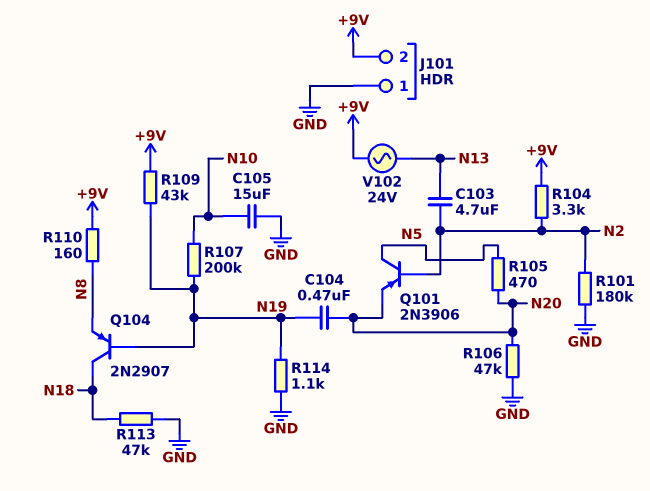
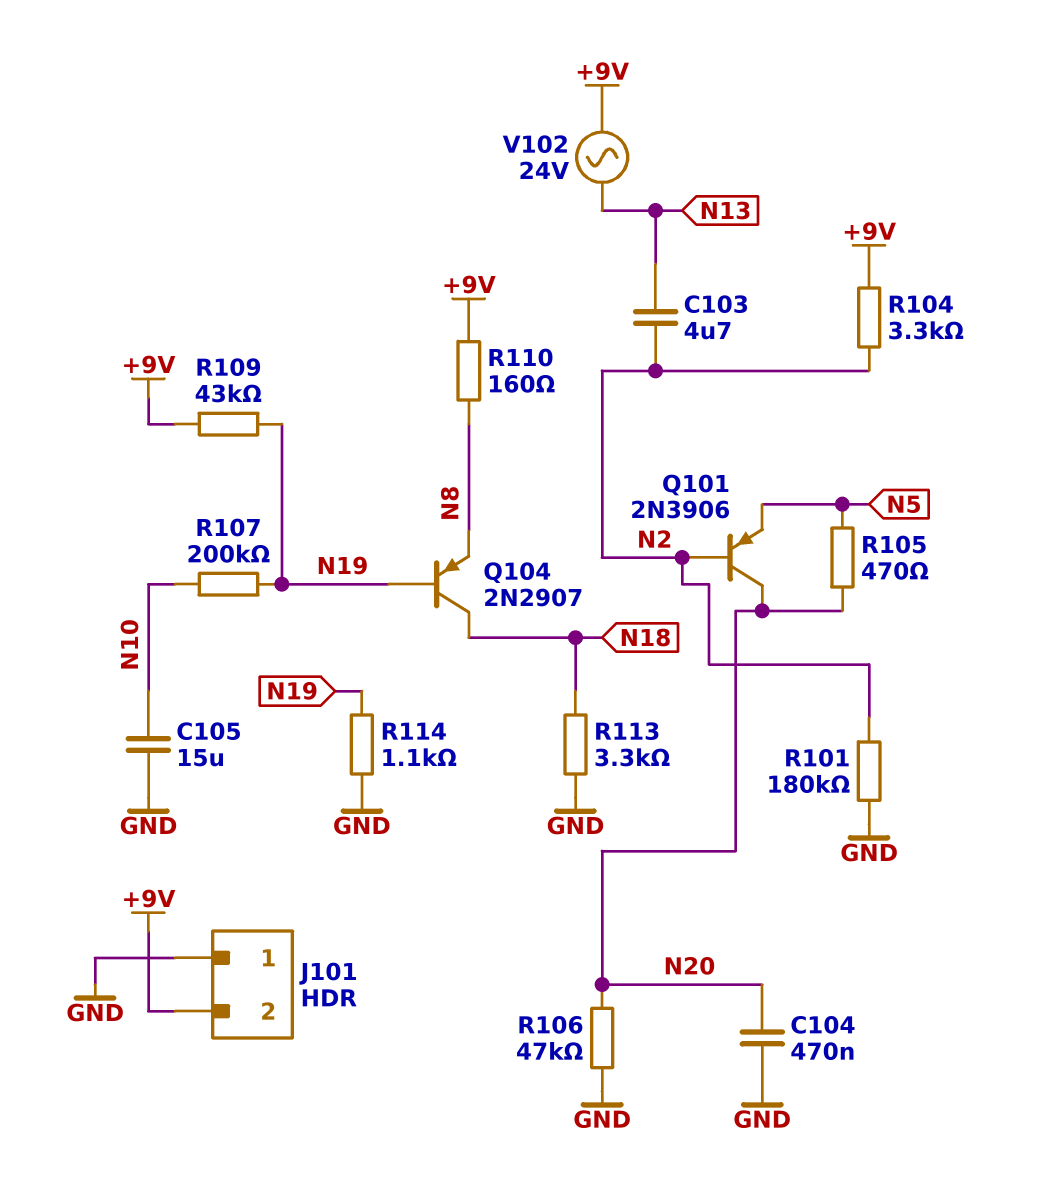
C104: 470nF (N19, N20) -> 470nF (GND, N20)
Q101: PNP 2N3906 (B N2, C N5, E N20) -> PNP 2N3906 (B N2, C N20, E N5)
R113: 47k (GND, N18) -> 3.3k (GND, N18)

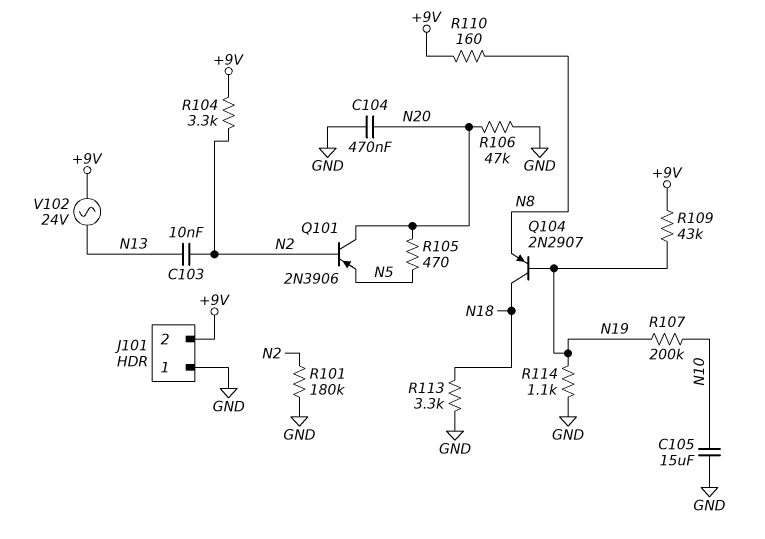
C103: 4.7uF (N2, N13) -> 10nF (N2, N13)

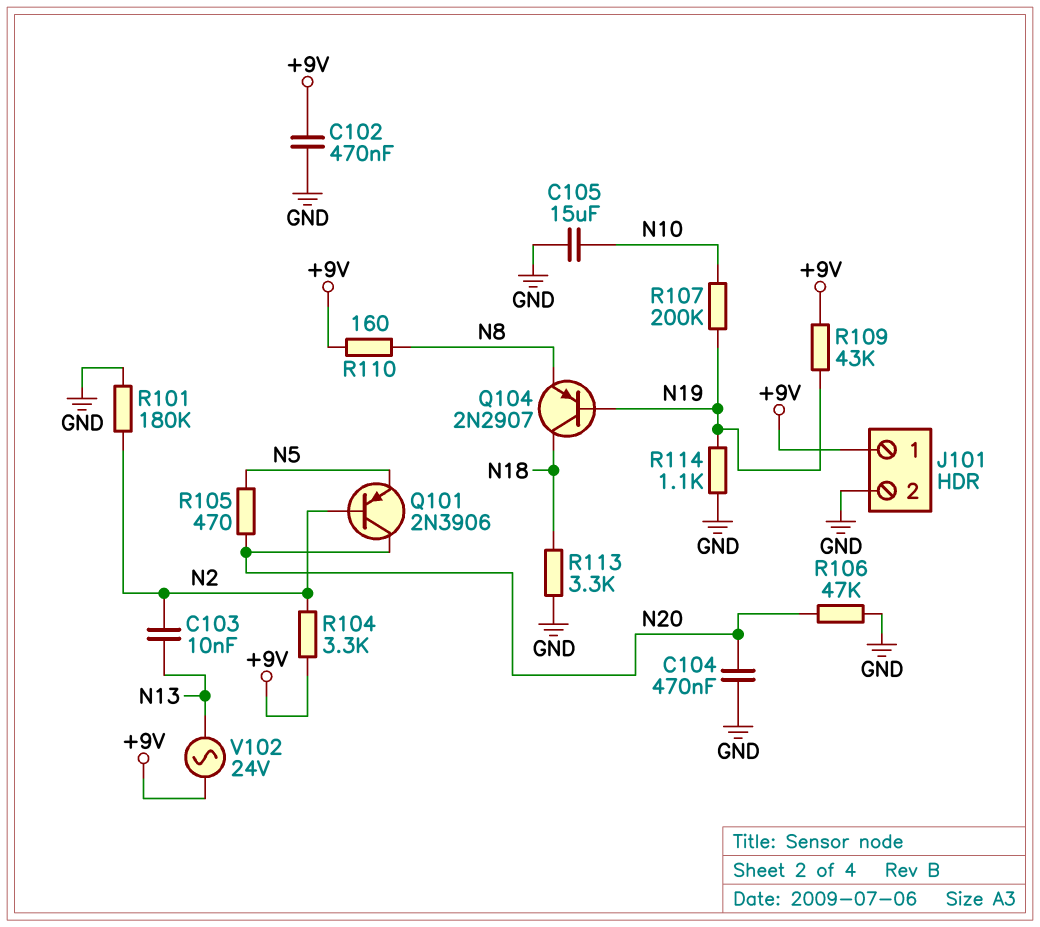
C102: none -> 470nF (+9V, GND)
J101 pin 1: GND -> +9V
J101 pin 2: +9V -> GND

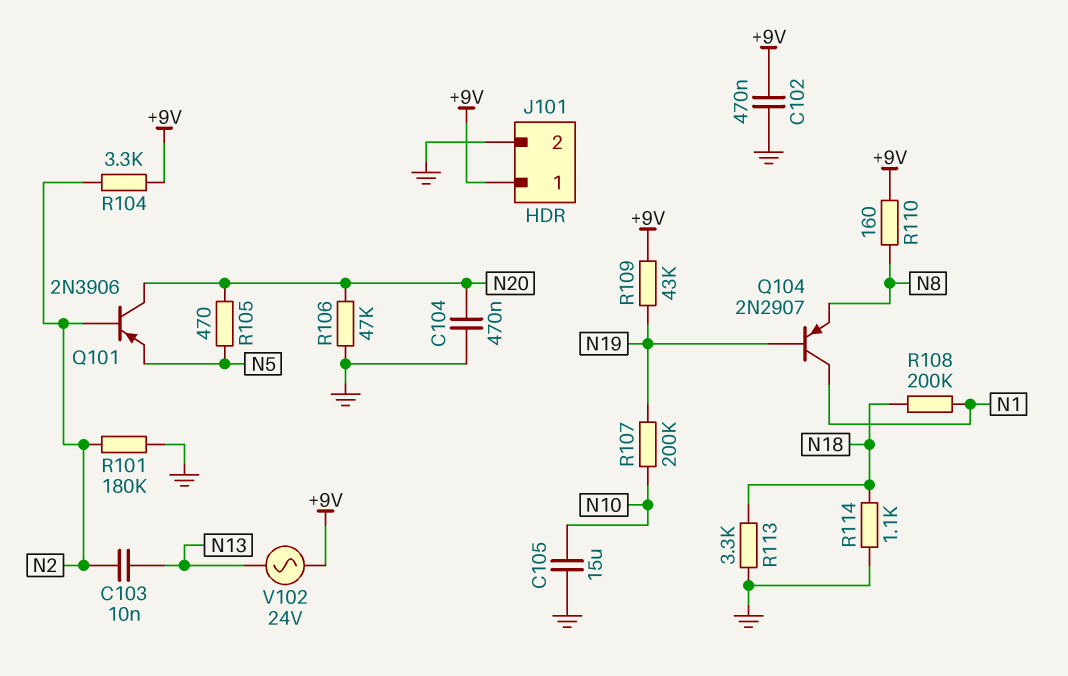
Q104: PNP 2N2907 (B N19, C N18, E N8) -> PNP 2N2907 (B N19, C N1, E N8)
R108: none -> 200k (N1, N18)
R114: 1.1k (GND, N19) -> 1.1k (GND, N18)

